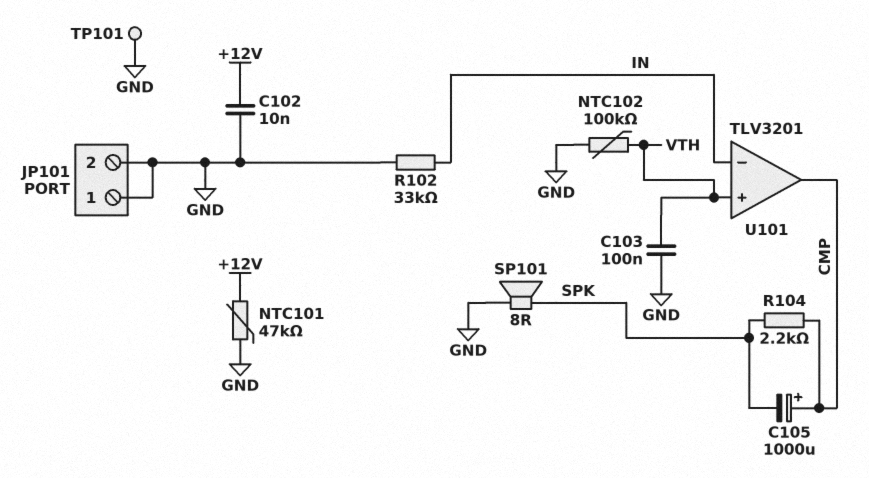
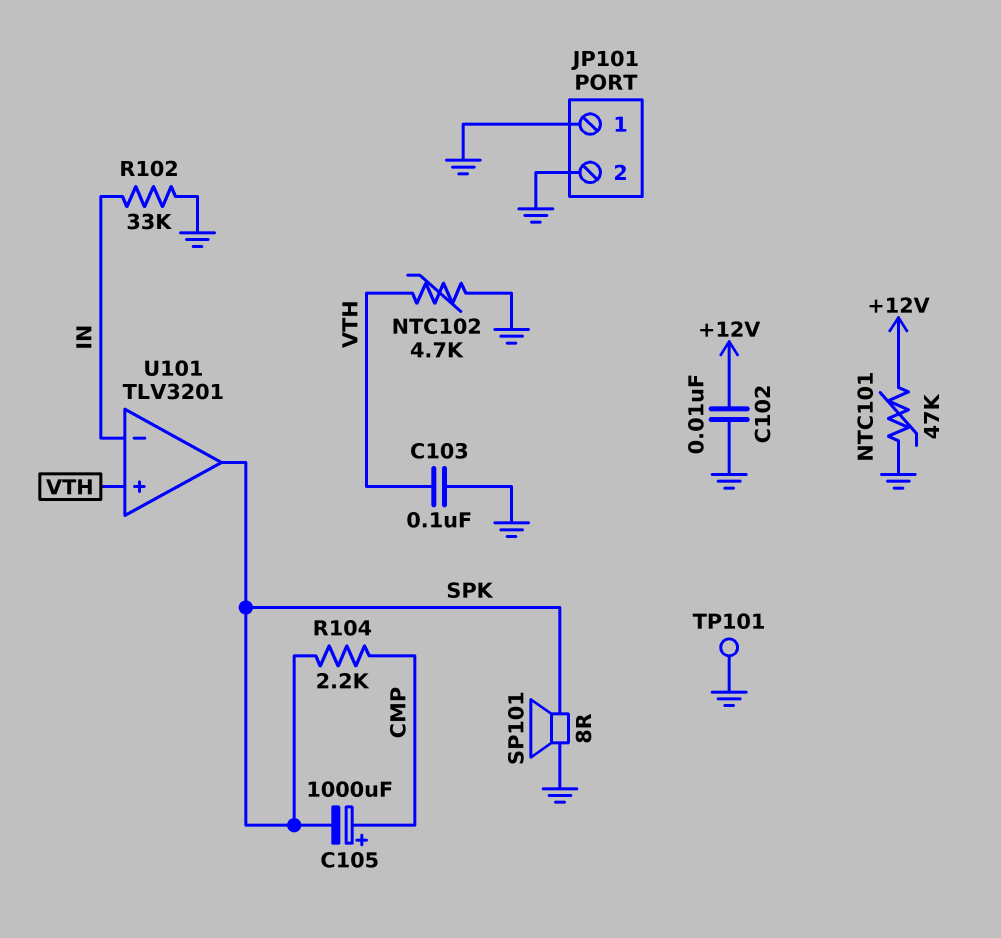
NTC102: 100k (GND, VTH) -> 4.7k (GND, VTH)
U101 pin out: CMP -> SPK

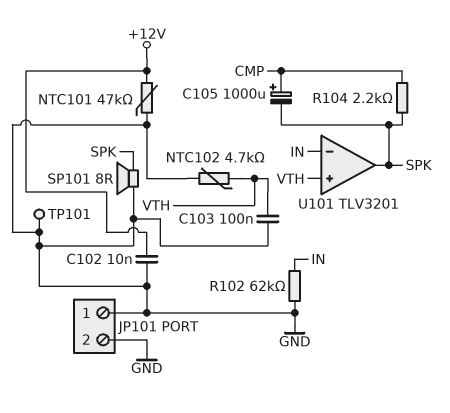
R102: 33k (GND, IN) -> 62k (GND, IN)

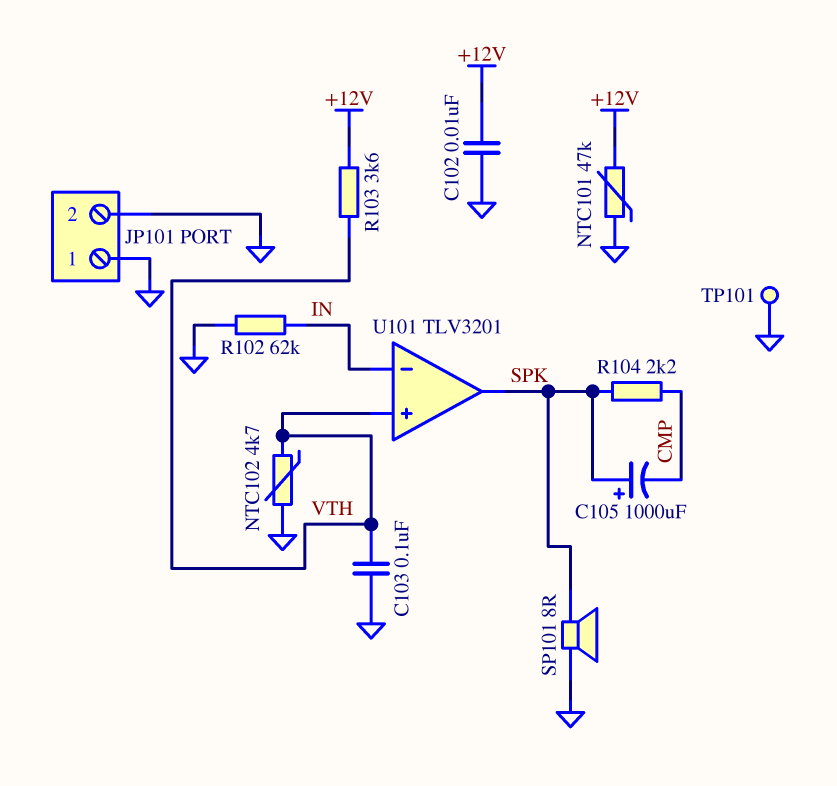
C105: 1000uF (plus CMP, minus SPK) -> 1000uF (plus SPK, minus CMP)
R103: none -> 3.6k (+12V, VTH)

